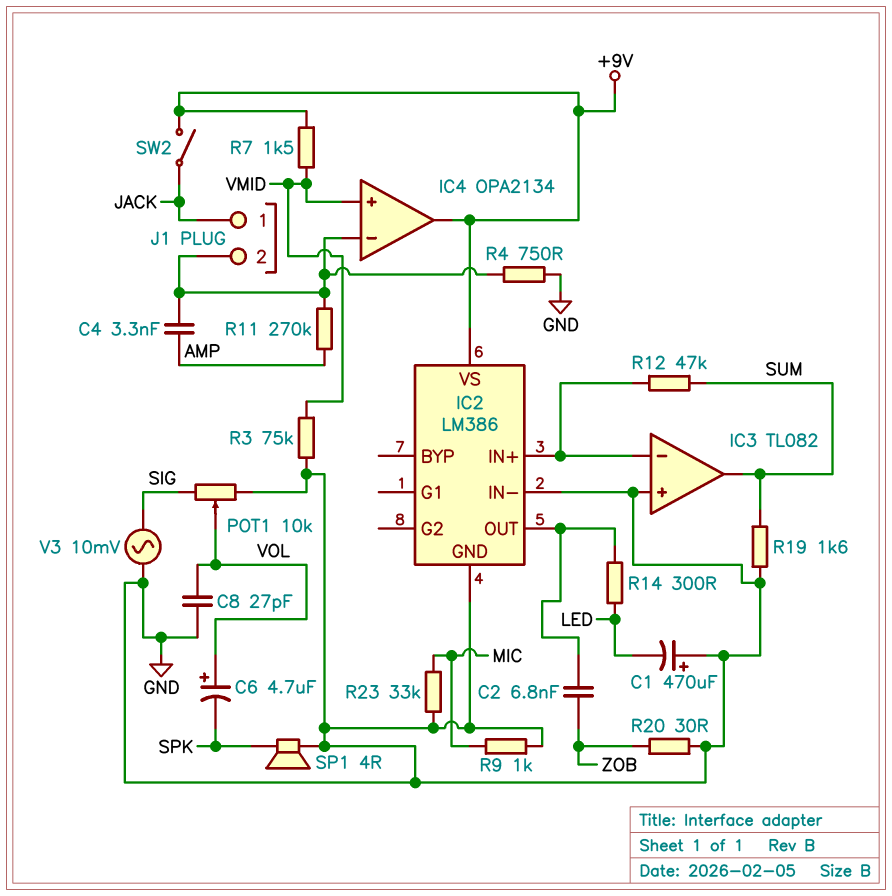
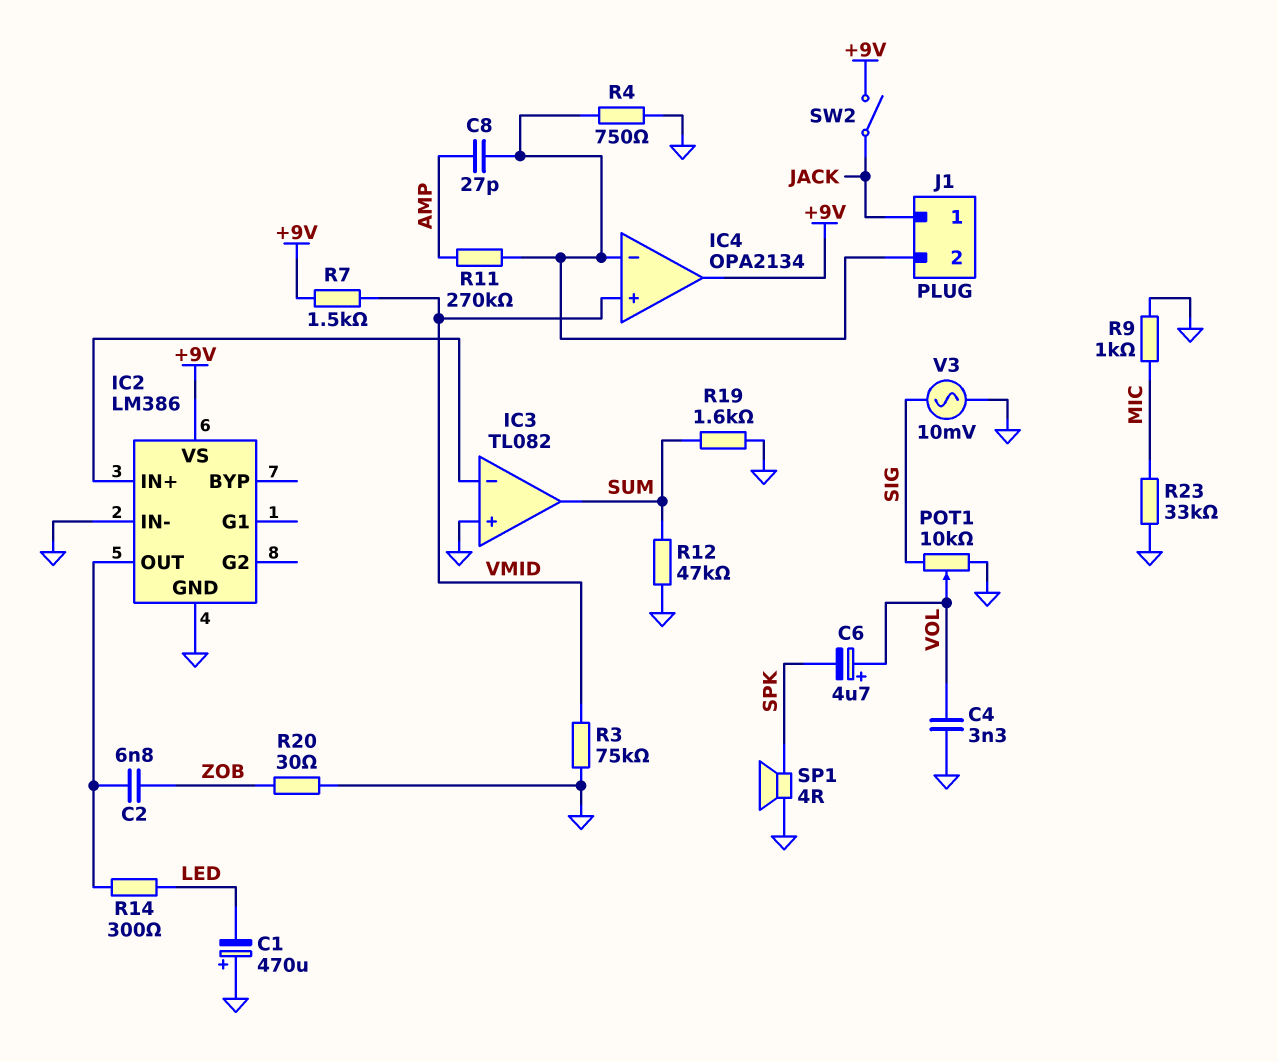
C4: 3.3nF (AMP, IC4/in-) -> 3.3nF (GND, VOL)
C8: 27pF (GND, VOL) -> 27pF (AMP, IC4/in-)
R12: 47k (IC2/IN+, SUM) -> 47k (GND, SUM)

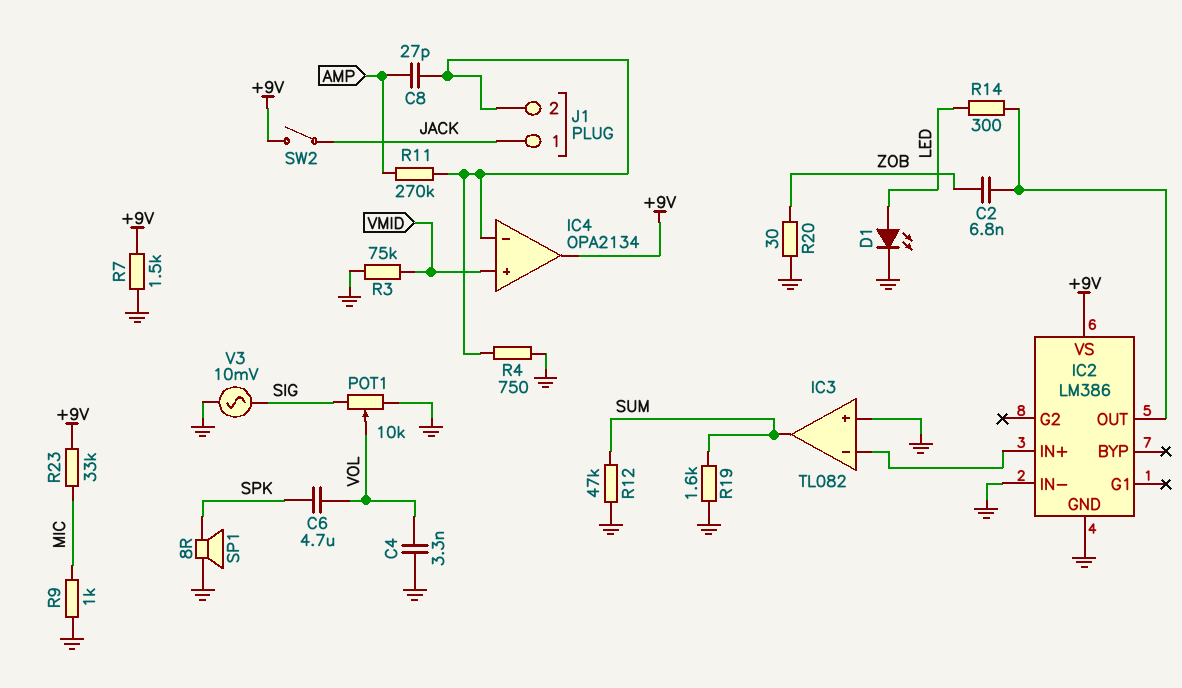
C1: 470uF (plus GND, minus LED) -> none
C6: 4.7uF (plus VOL, minus SPK) -> 4.7uF (SPK, VOL)
D1: none -> LED (A LED, K GND)
R7: 1.5k (+9V, VMID) -> 1.5k (+9V, GND)
R23: 33k (GND, MIC) -> 33k (+9V, MIC)
SP1: speaker 4R (GND, SPK) -> speaker 8R (GND, SPK)

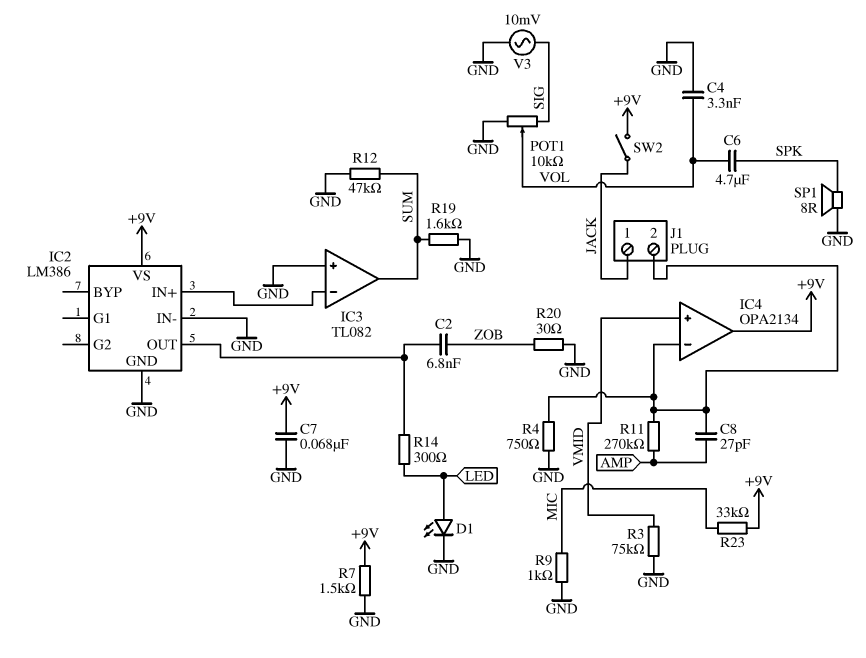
C7: none -> 68nF (+9V, GND)

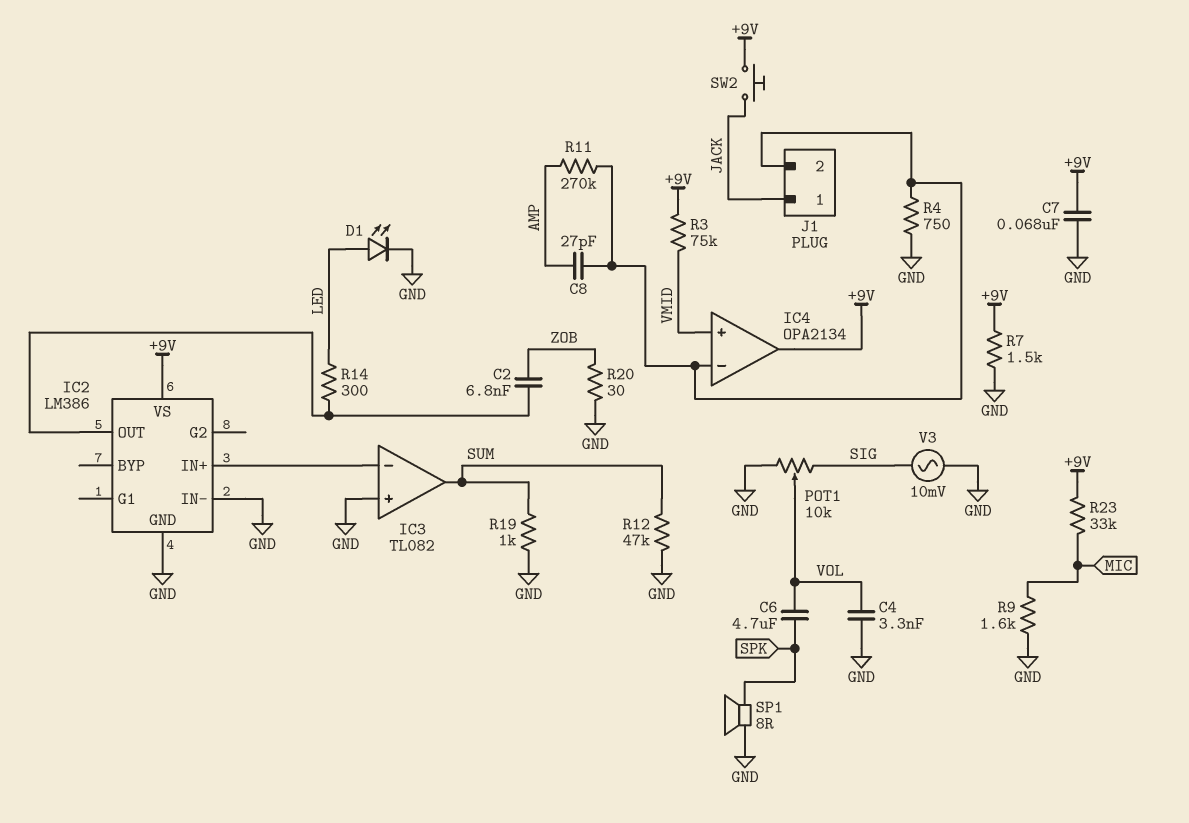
R3: 75k (GND, VMID) -> 75k (+9V, VMID)
R9: 1k (GND, MIC) -> 1.6k (GND, MIC)
R19: 1.6k (GND, SUM) -> 1k (GND, SUM)
SW2: switch (+9V, JACK) -> button (+9V, JACK)

